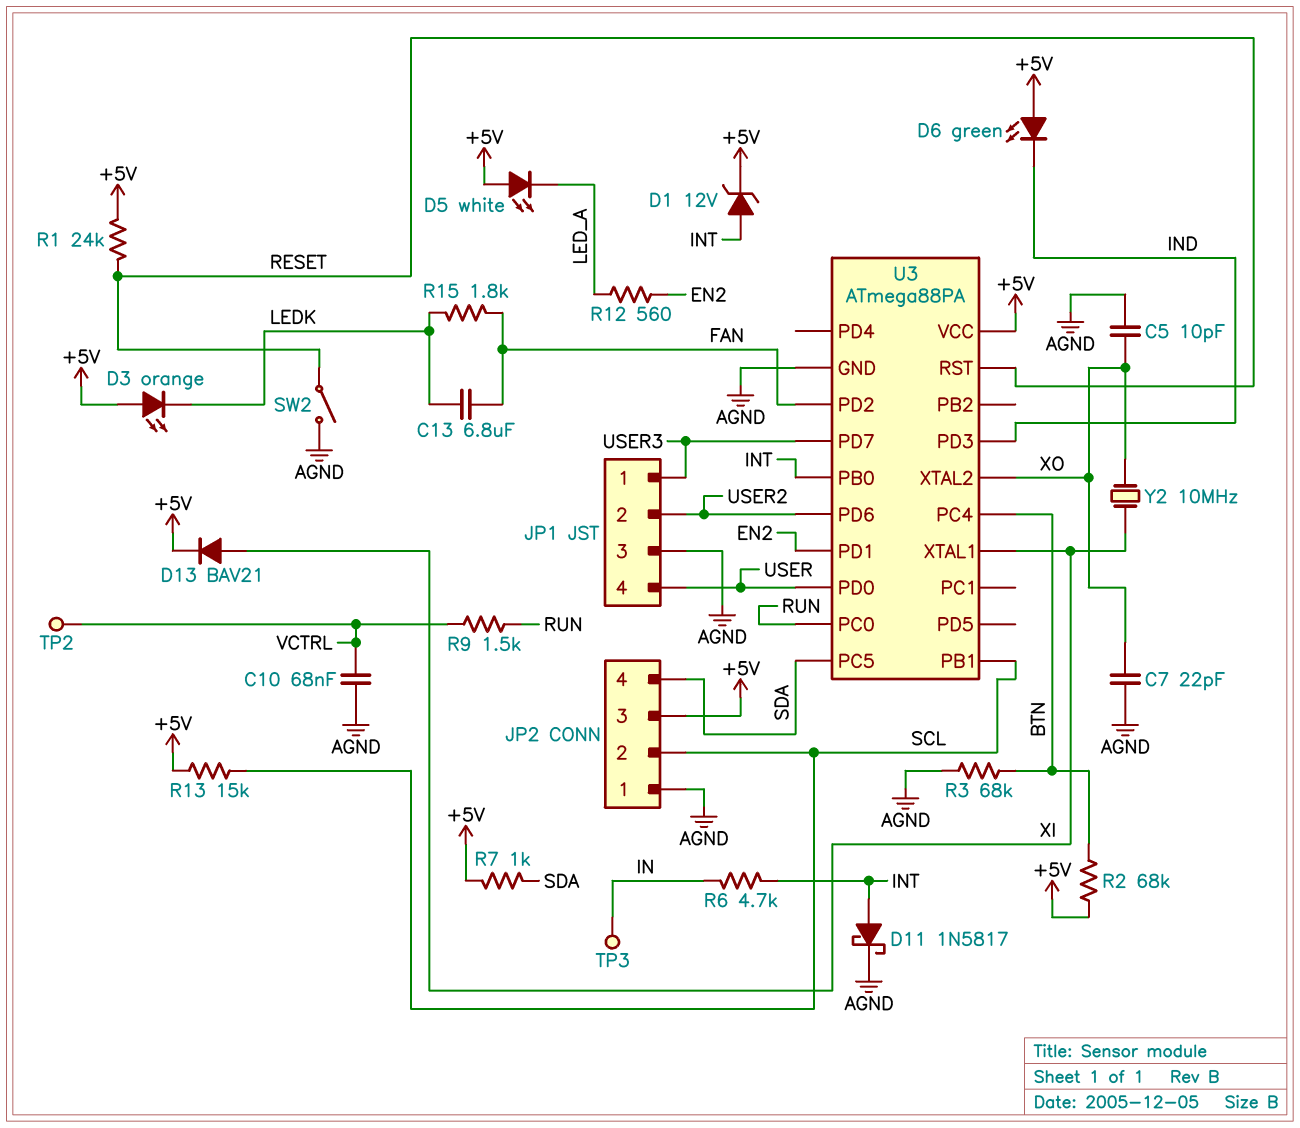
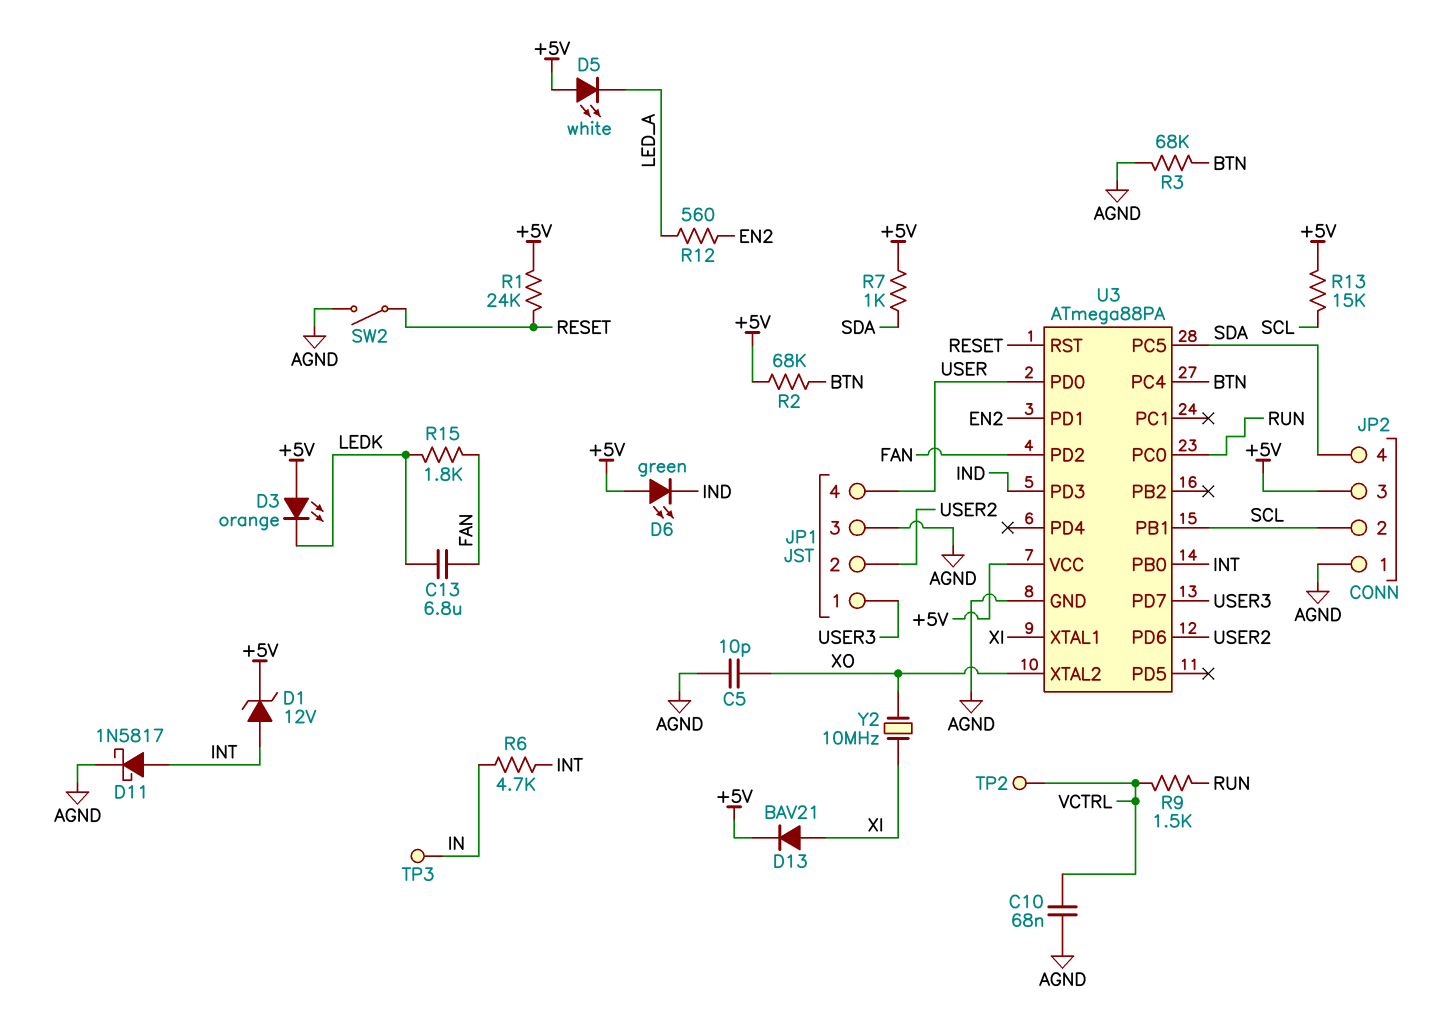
C7: 22pF (AGND, XO) -> none

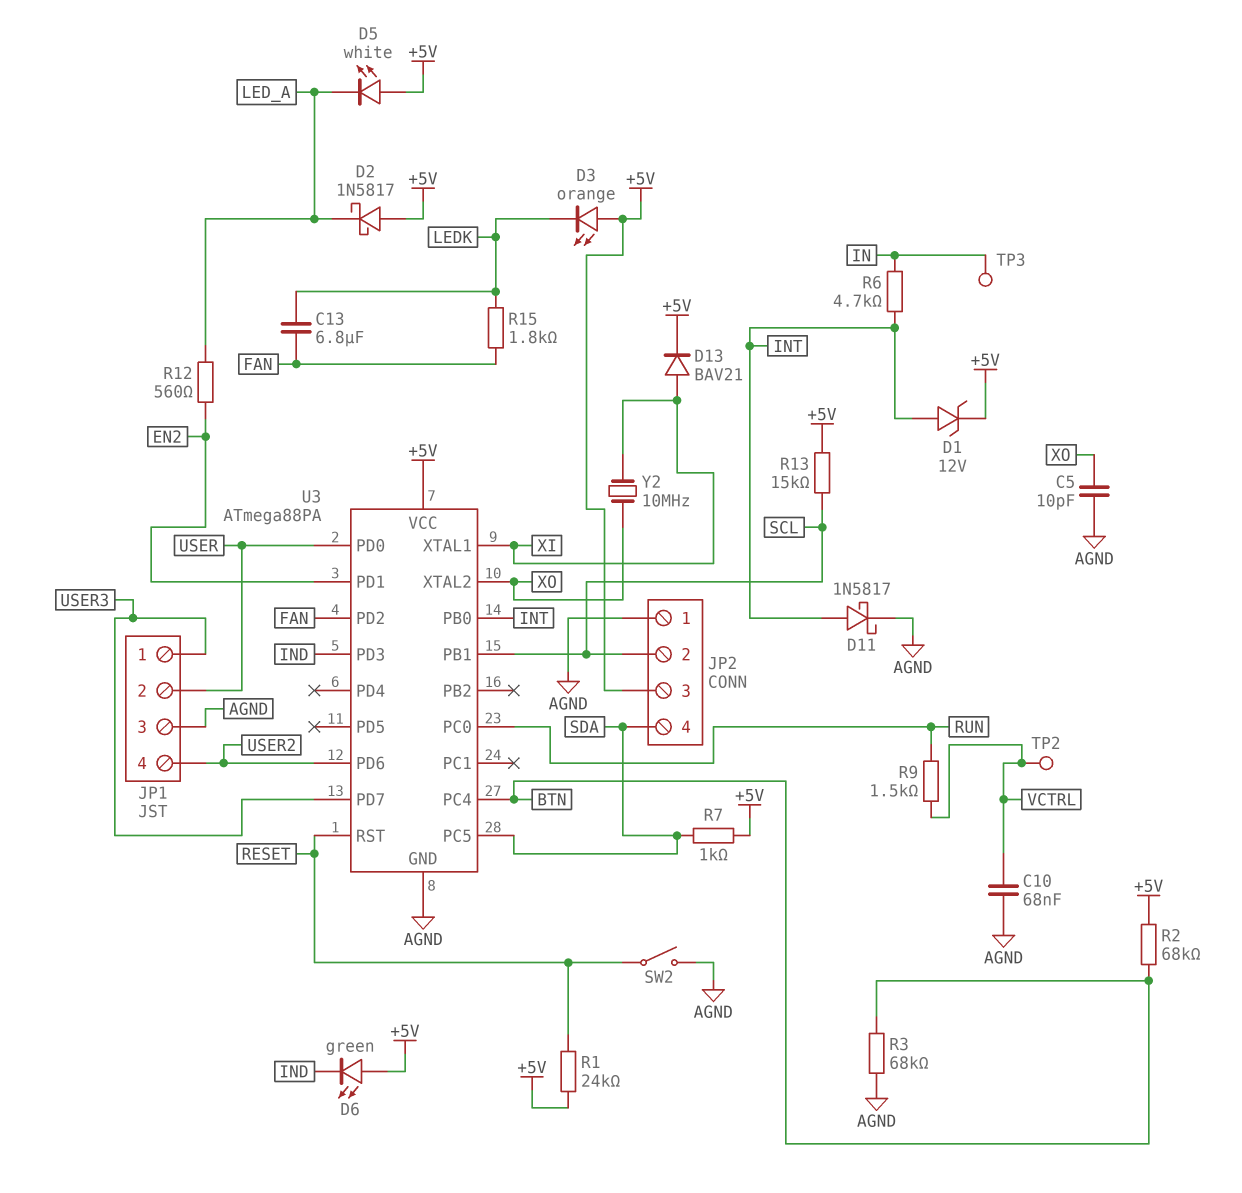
D2: none -> schottky 1N5817 (A +5V, K LED_A)
JP1 pin 2: USER2 -> USER
JP1 pin 4: USER -> USER2

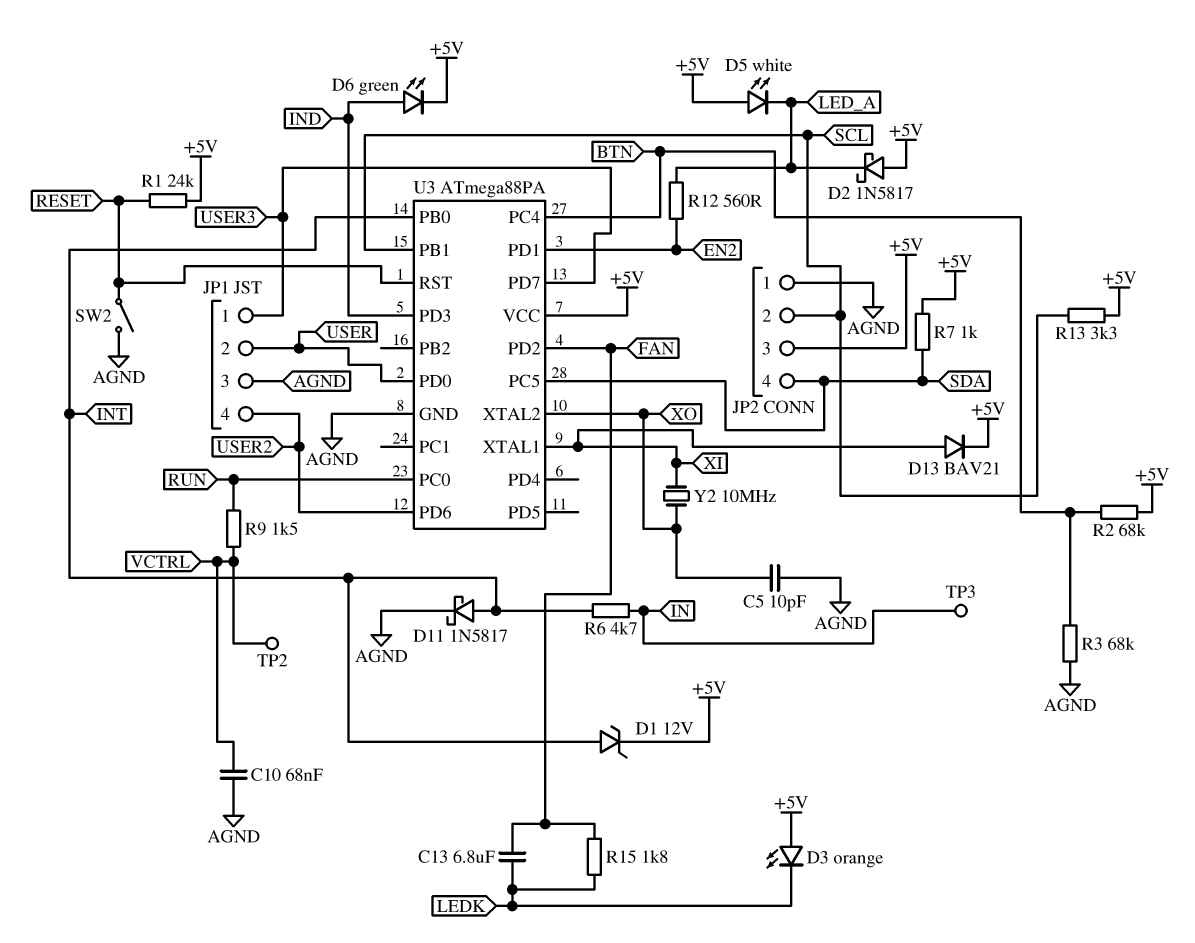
D6: LED green (A +5V, K IND) -> LED green (A IND, K +5V)
R13: 15k (+5V, SCL) -> 3.3k (+5V, SCL)

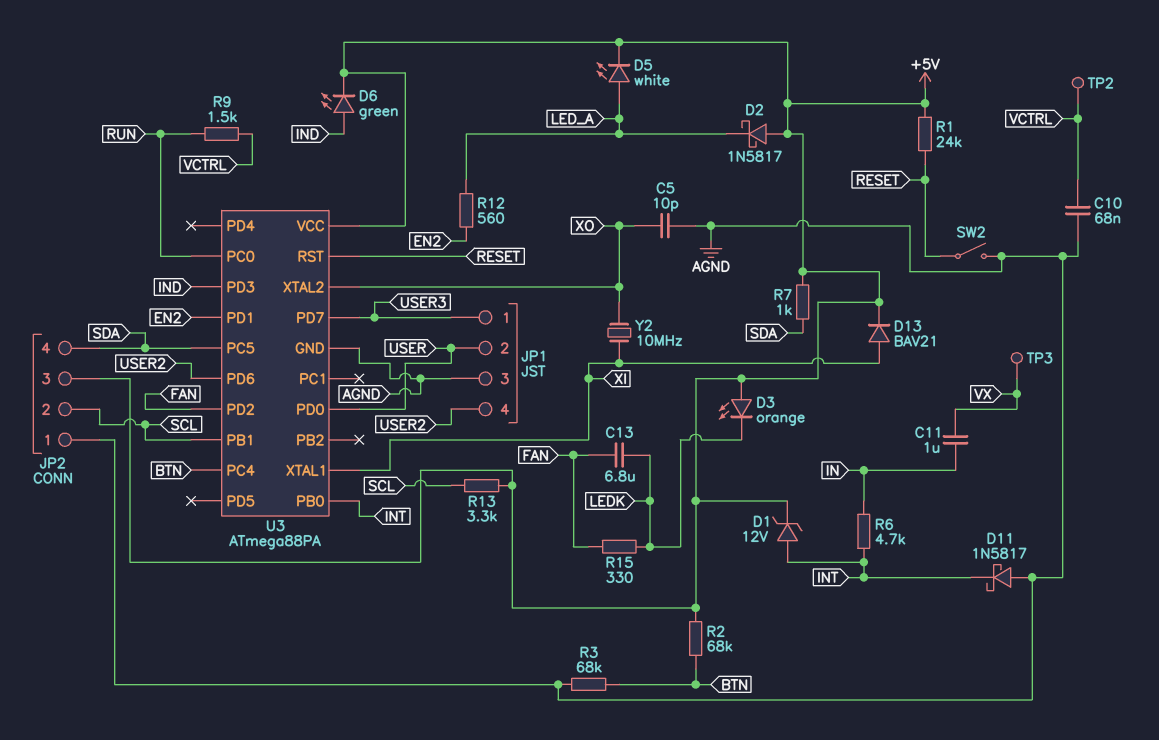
C11: none -> 1uF (IN, VX)
D5: LED white (A +5V, K LED_A) -> LED white (A LED_A, K +5V)
D11: schottky 1N5817 (A INT, K AGND) -> schottky 1N5817 (A AGND, K INT)
R15: 1.8k (FAN, LEDK) -> 330 (FAN, LEDK)
TP3: test point (IN) -> test point (VX)

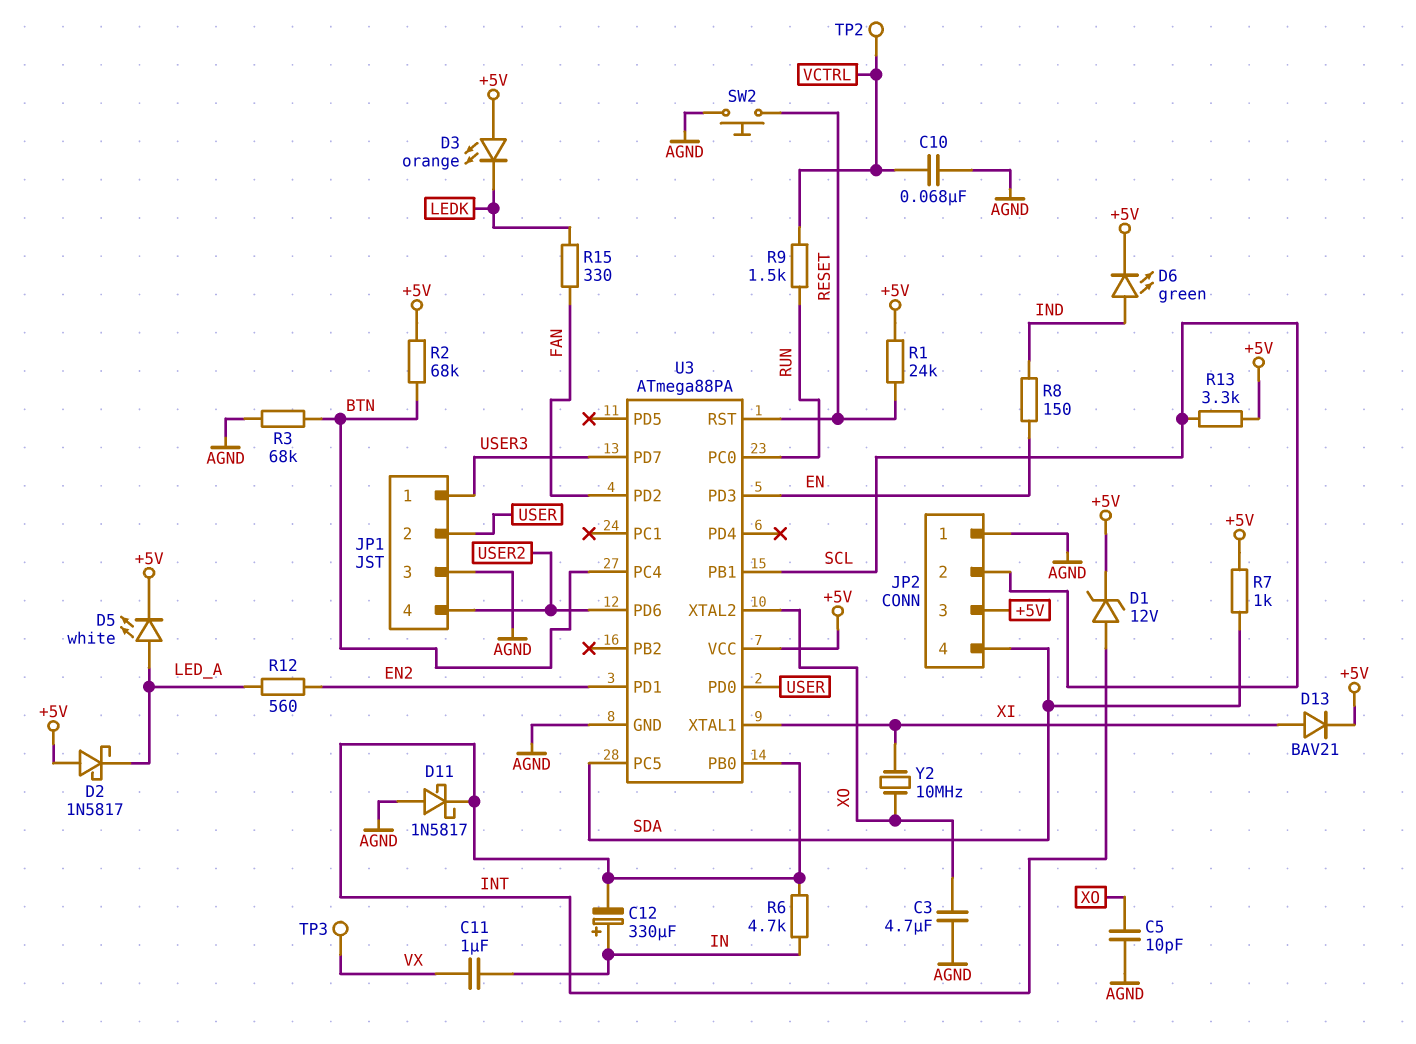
C3: none -> 4.7uF (AGND, XO)
C12: none -> 330uF (plus IN, minus INT)
C13: 6.8uF (FAN, LEDK) -> none
R8: none -> 150 (EN, IND)
SW2: switch (AGND, RESET) -> button (AGND, RESET)
U3 pin PD3: IND -> EN

